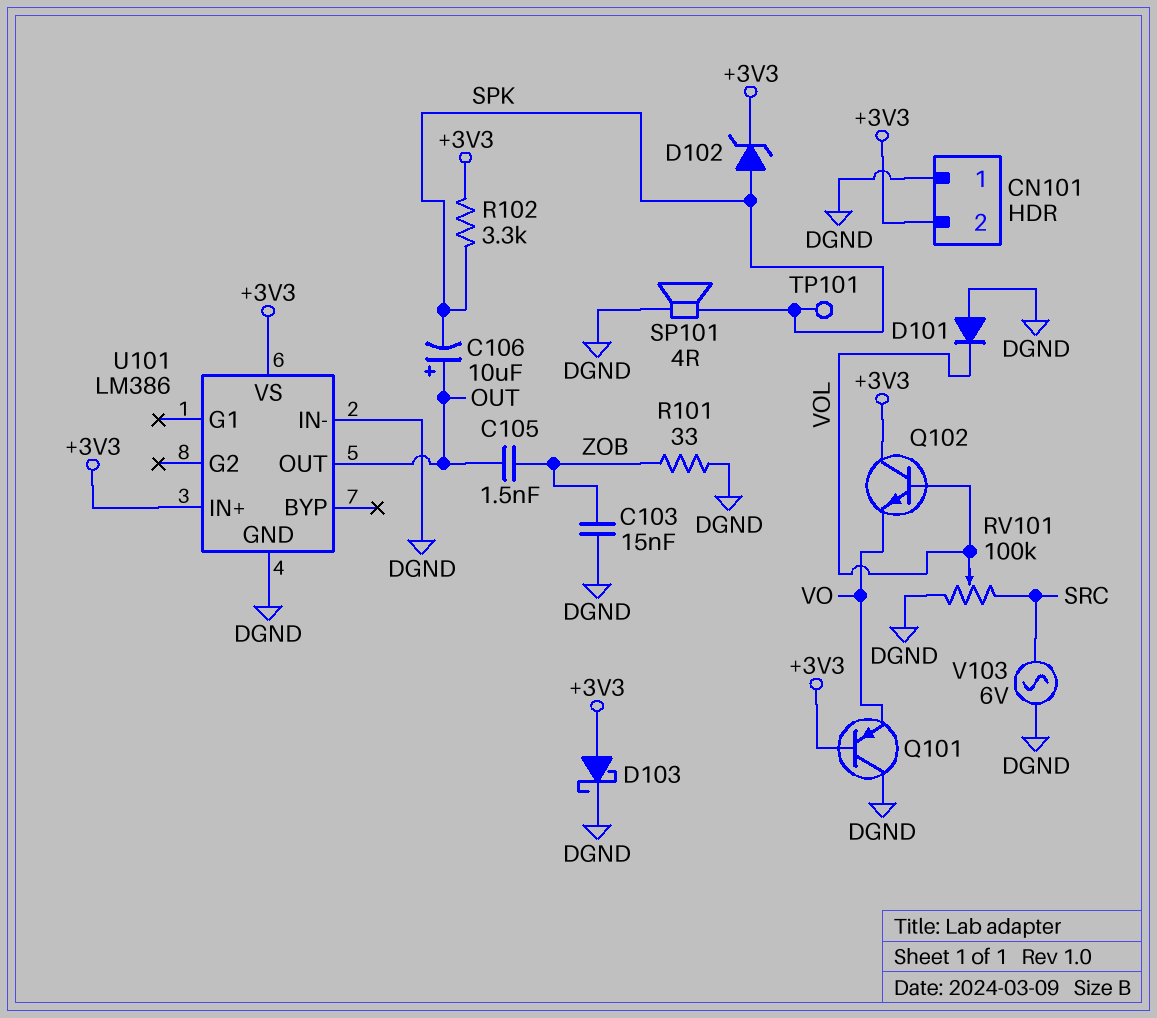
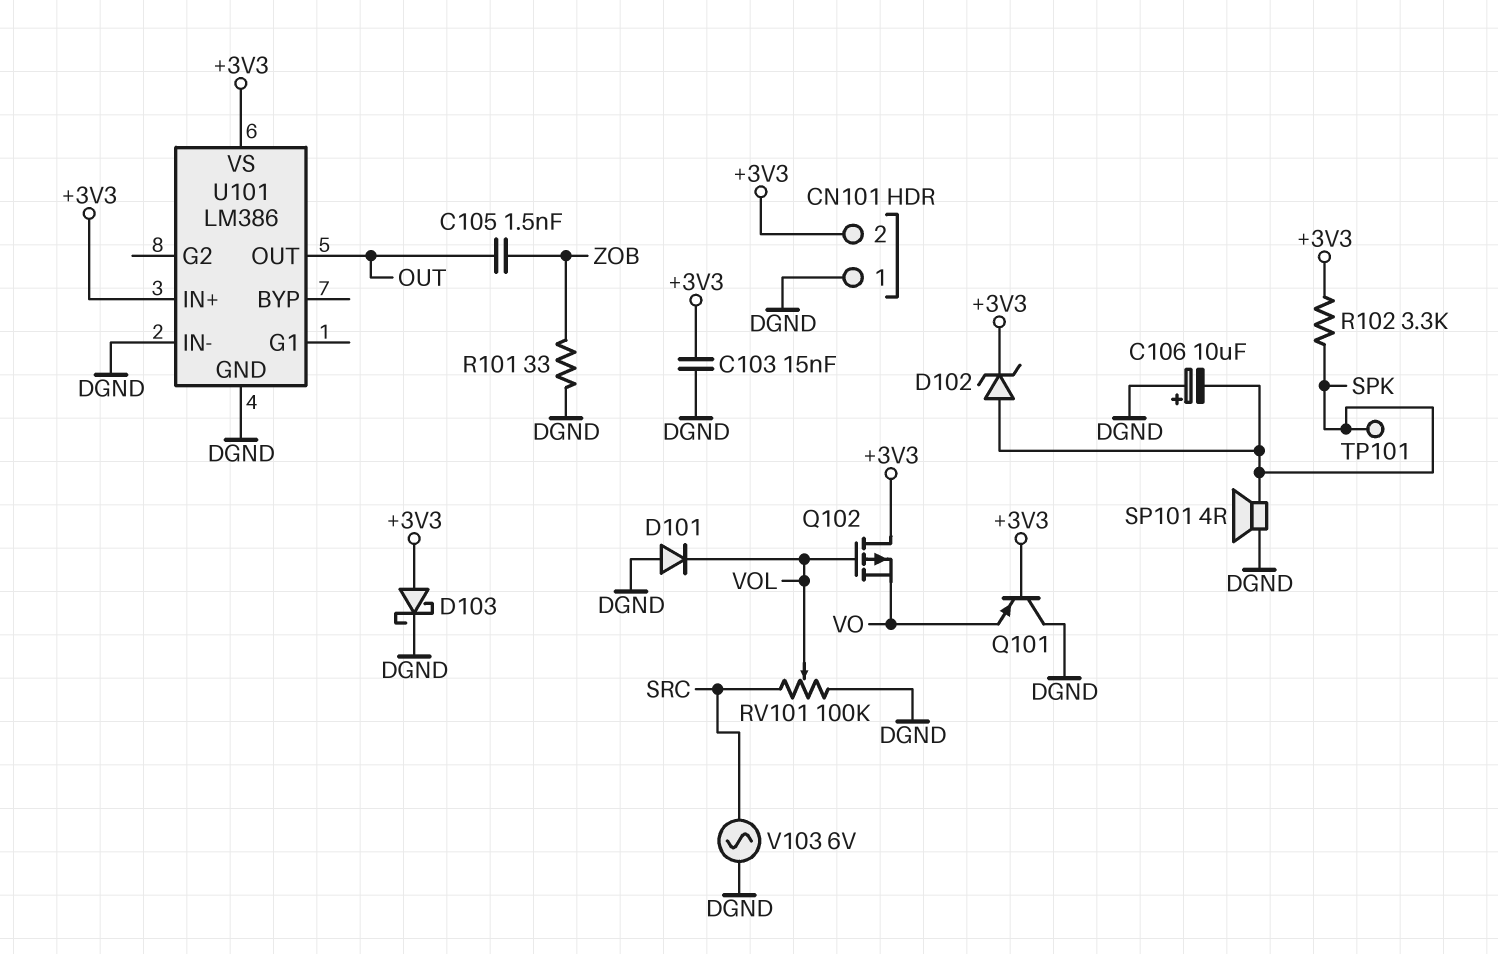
C103: 15nF (DGND, ZOB) -> 15nF (+3V3, DGND)
C106: 10uF (plus OUT, minus SPK) -> 10uF (plus DGND, minus SPK)
Q102: NPN (B VOL, C +3V3, E VO) -> PMOS (G VOL, D +3V3, S VO)

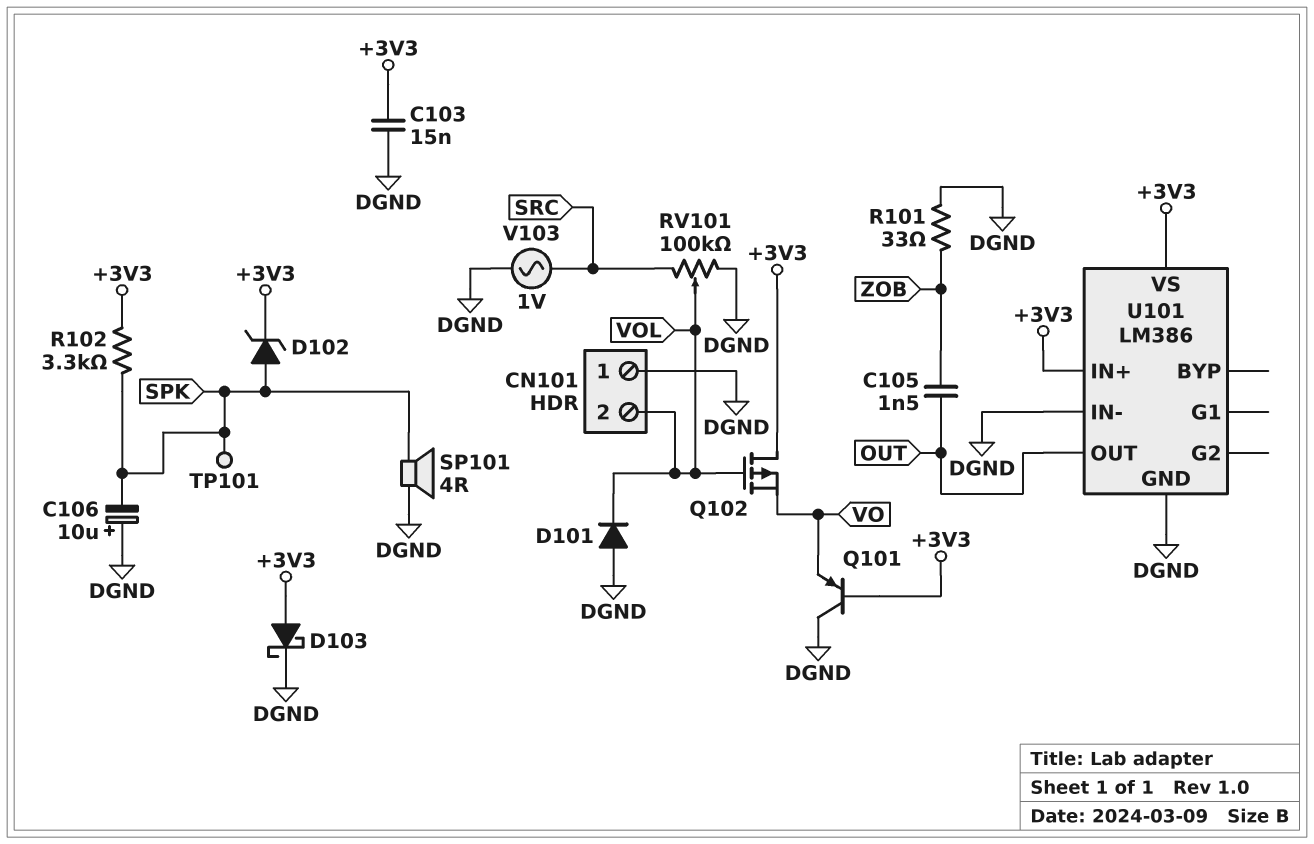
CN101 pin 2: +3V3 -> VOL
V103: AC 6V (DGND, SRC) -> AC 1V (DGND, SRC)

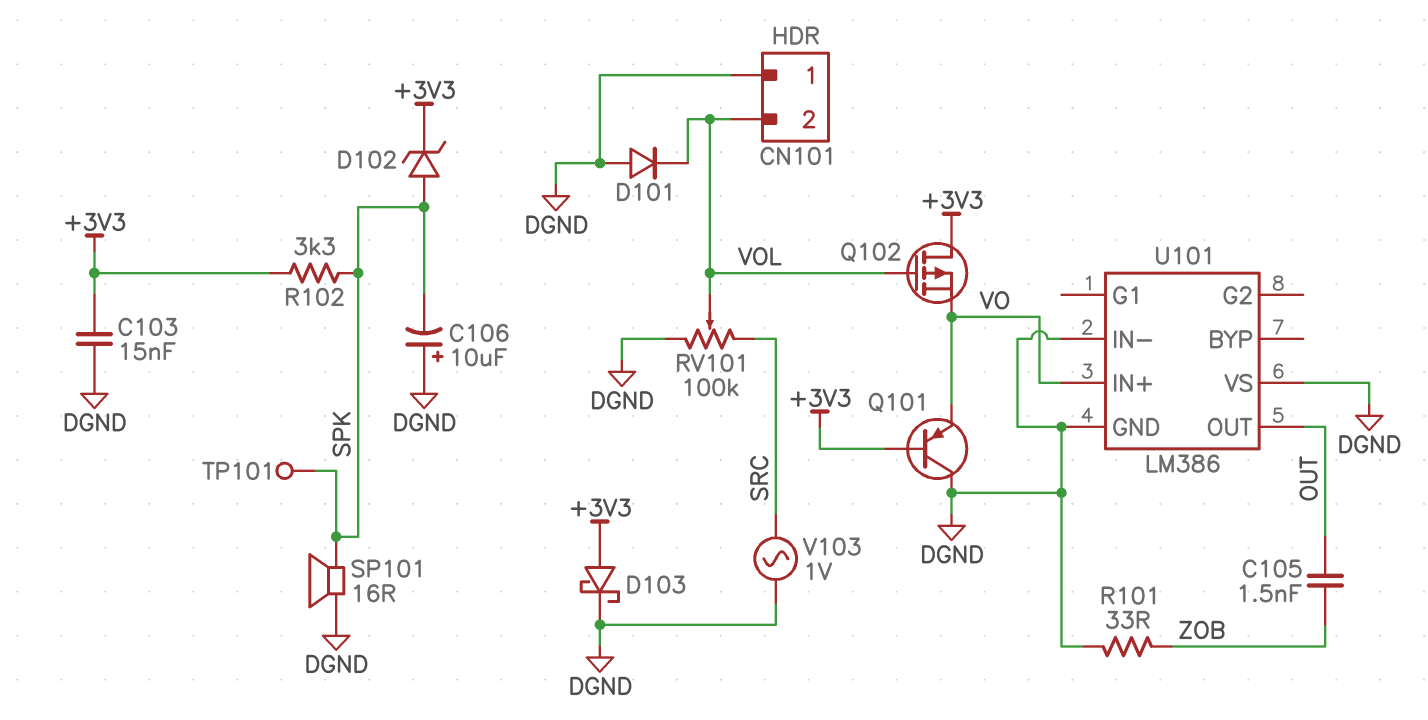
SP101: speaker 4R (DGND, SPK) -> speaker 16R (DGND, SPK)
U101 pin IN+: +3V3 -> VO
U101 pin VS: +3V3 -> DGND

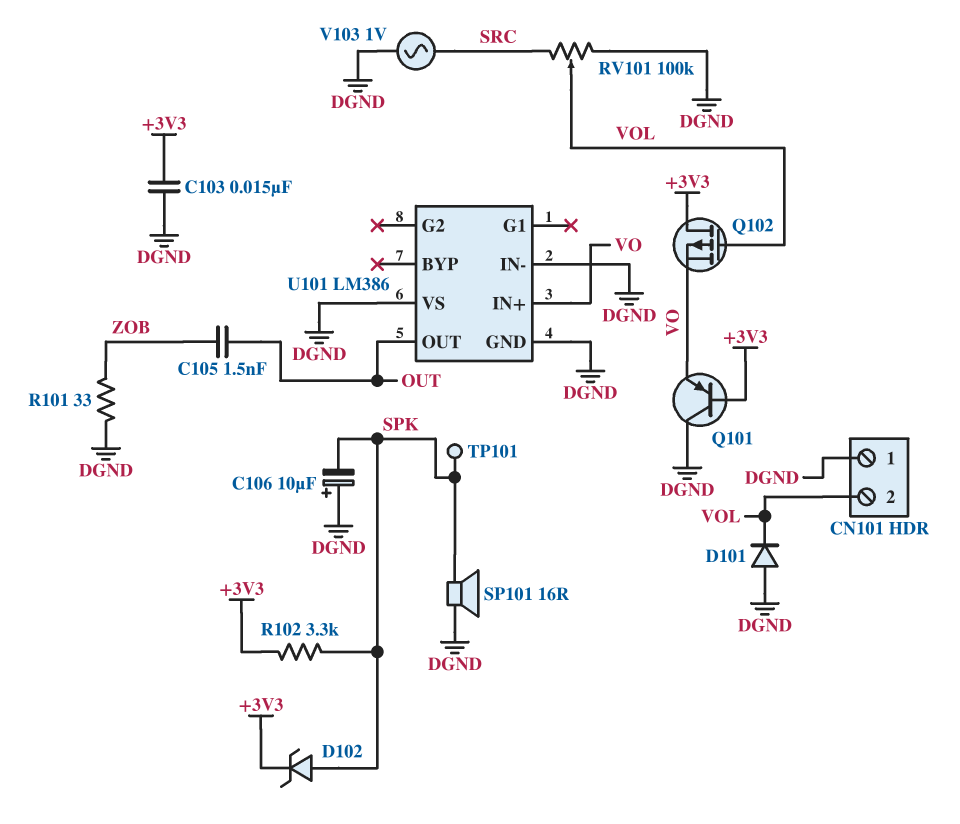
D103: schottky (A +3V3, K DGND) -> none

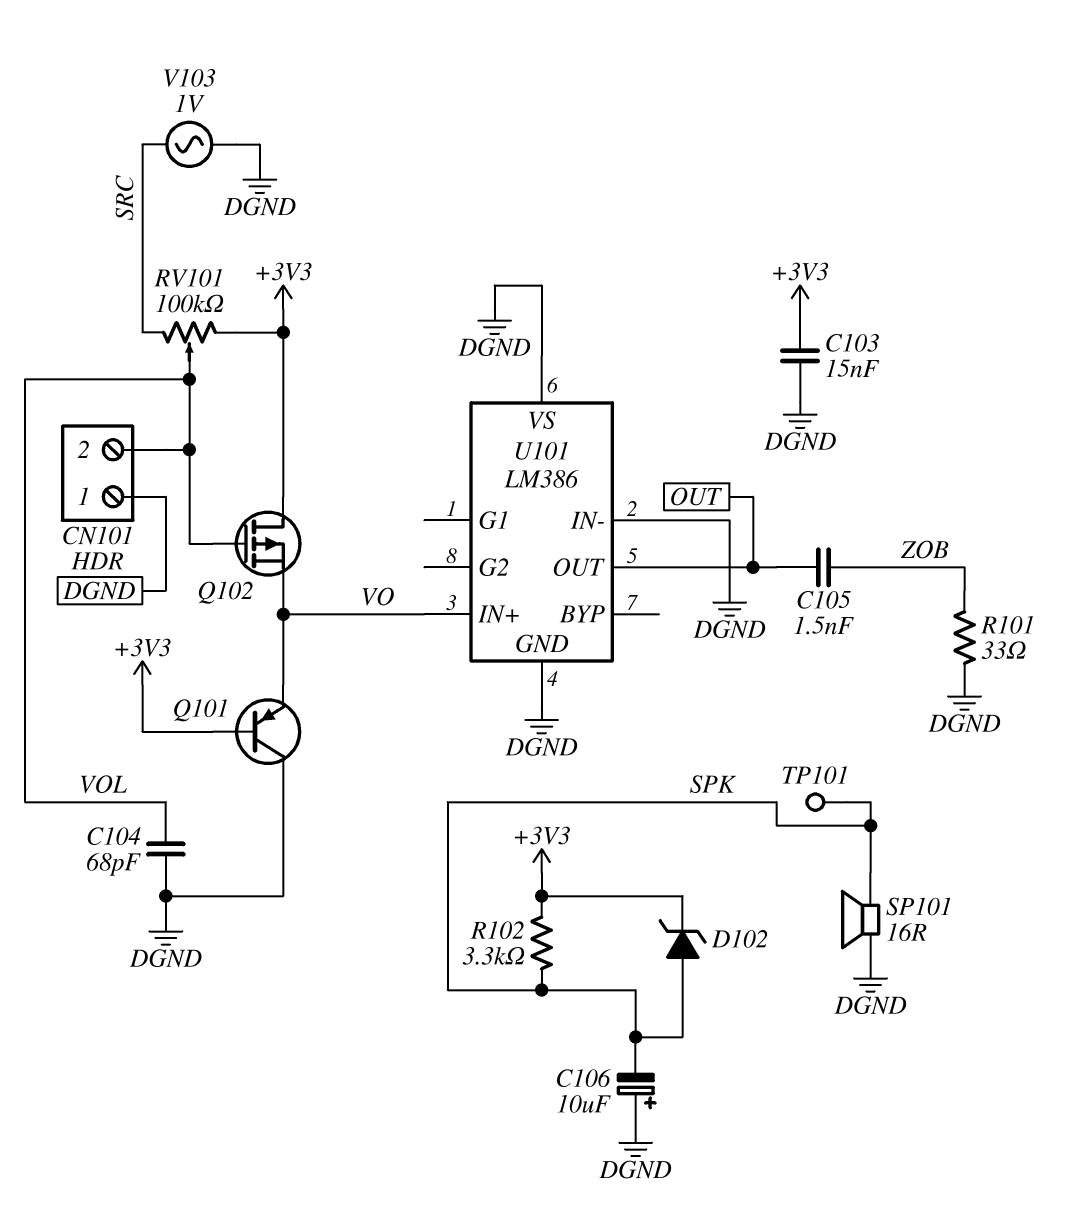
C104: none -> 68pF (DGND, VOL)
D101: diode (A DGND, K VOL) -> none
RV101: 100k (DGND, SRC, wiper VOL) -> 100k (+3V3, SRC, wiper VOL)

